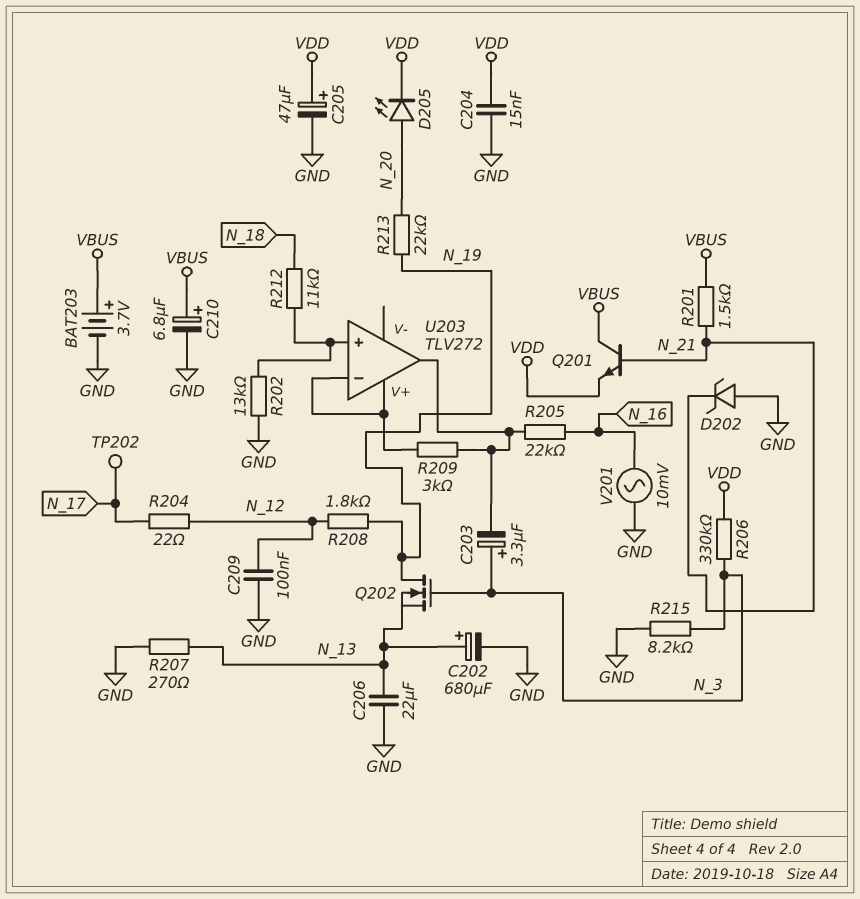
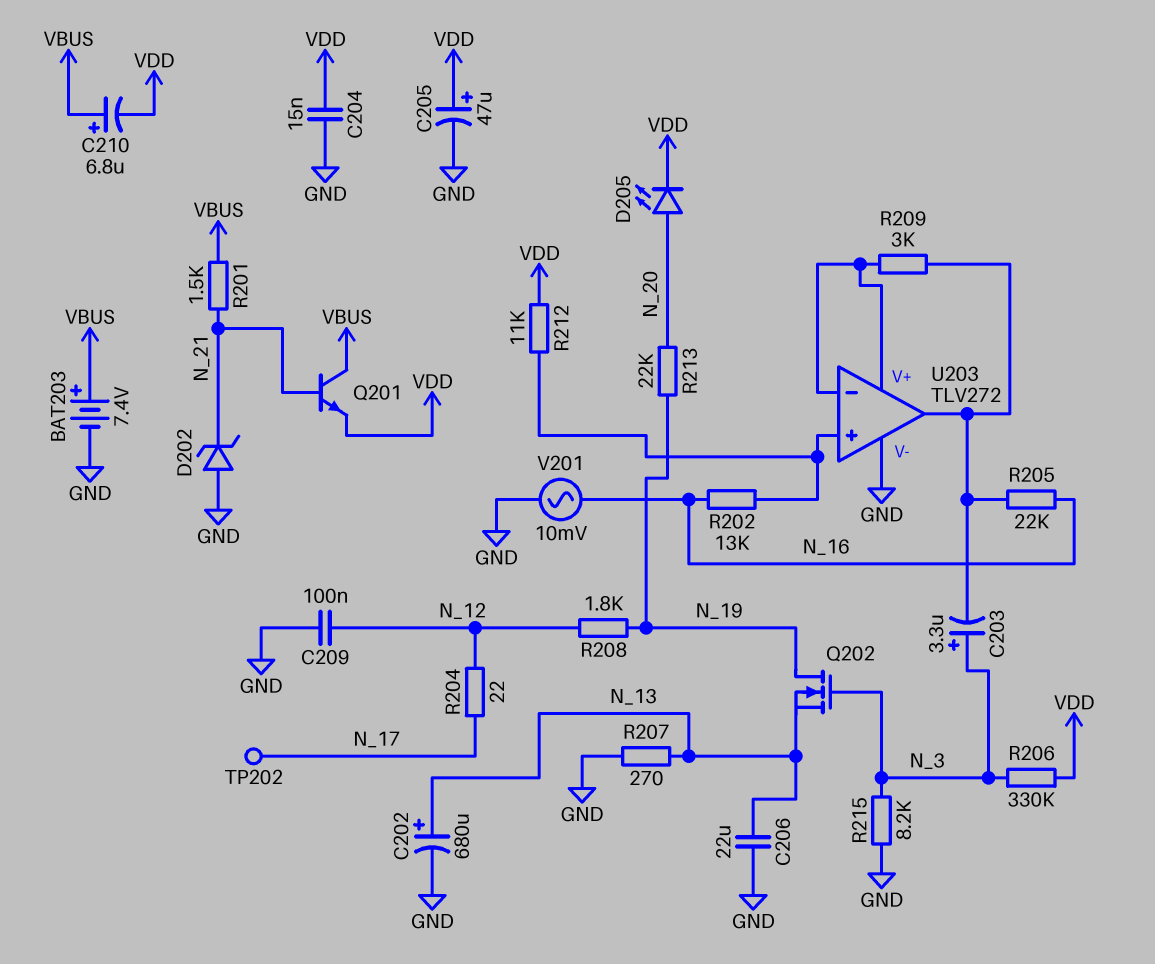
BAT203: 3.7V (plus VBUS, minus GND) -> 7.4V (plus VBUS, minus GND)
C210: 6.8uF (plus VBUS, minus GND) -> 6.8uF (plus VBUS, minus VDD)
R202: 13k (GND, U203/in+) -> 13k (N_16, U203/in+)
R212: 11k (N_18, U203/in+) -> 11k (U203/in+, VDD)
U203 pin V-: none -> GND

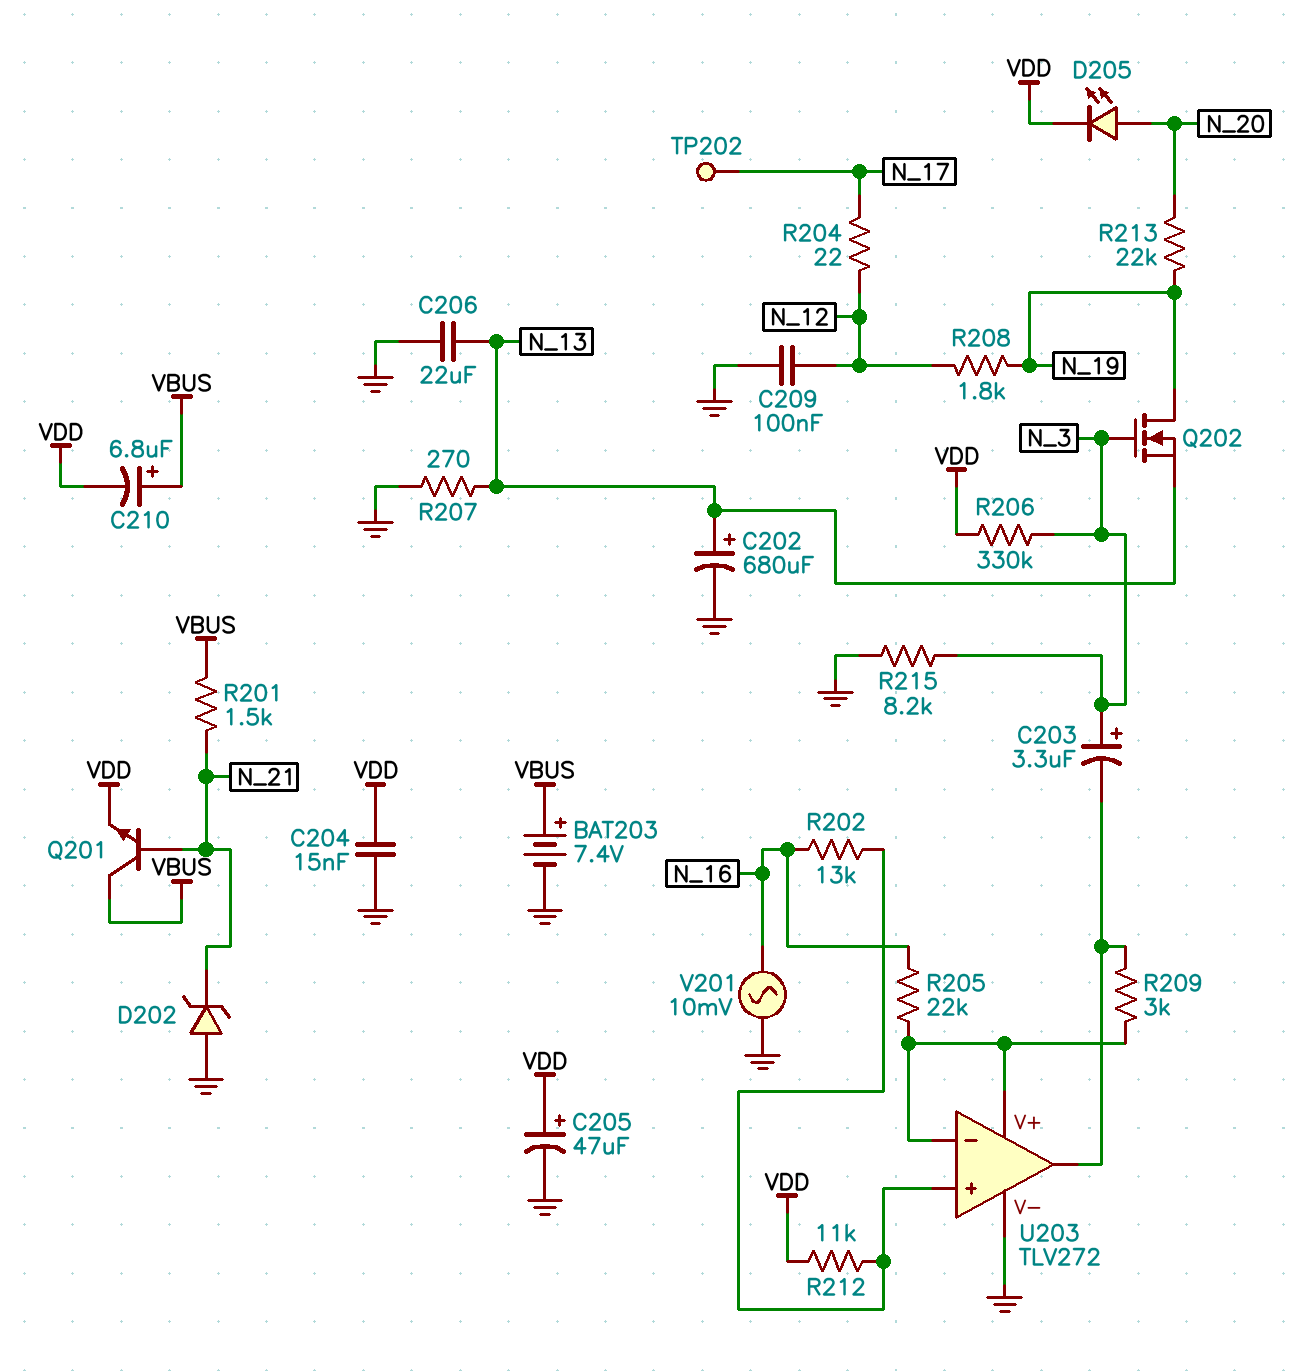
R205: 22k (N_16, U203/out) -> 22k (N_16, U203/V+)

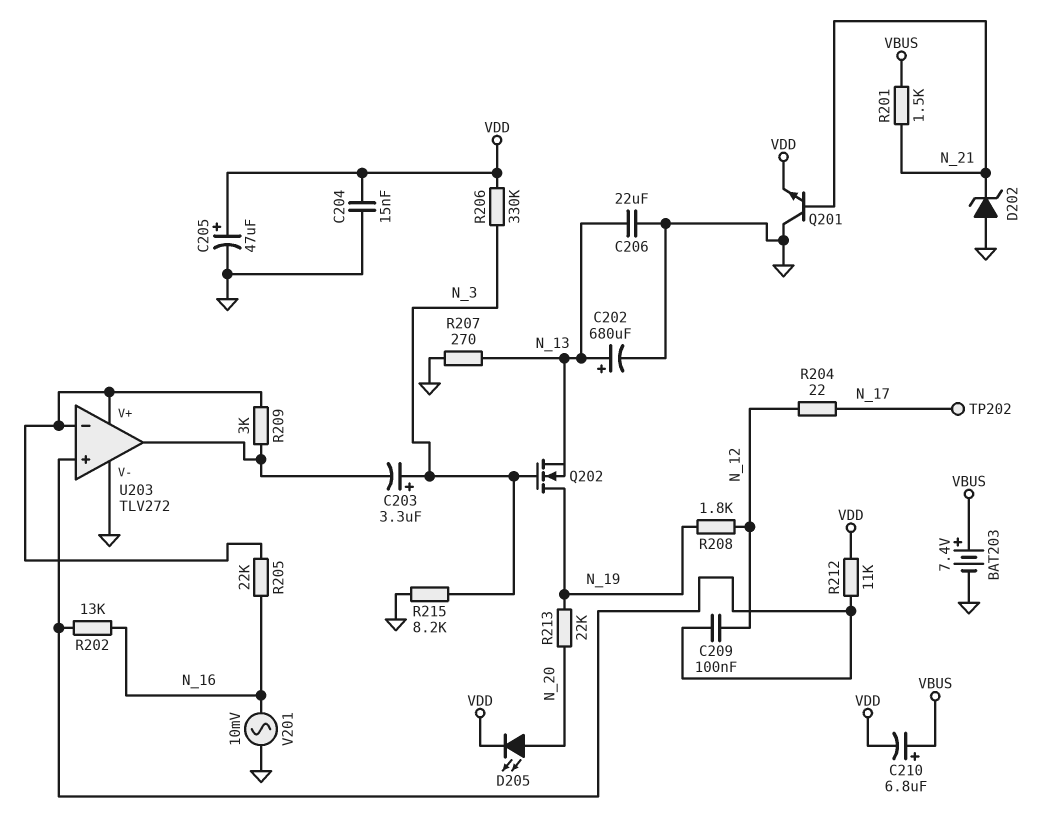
C209: 100nF (GND, N_12) -> 100nF (N_12, U203/in+)
Q201: NPN (B N_21, C VBUS, E VDD) -> NPN (B N_21, C GND, E VDD)

